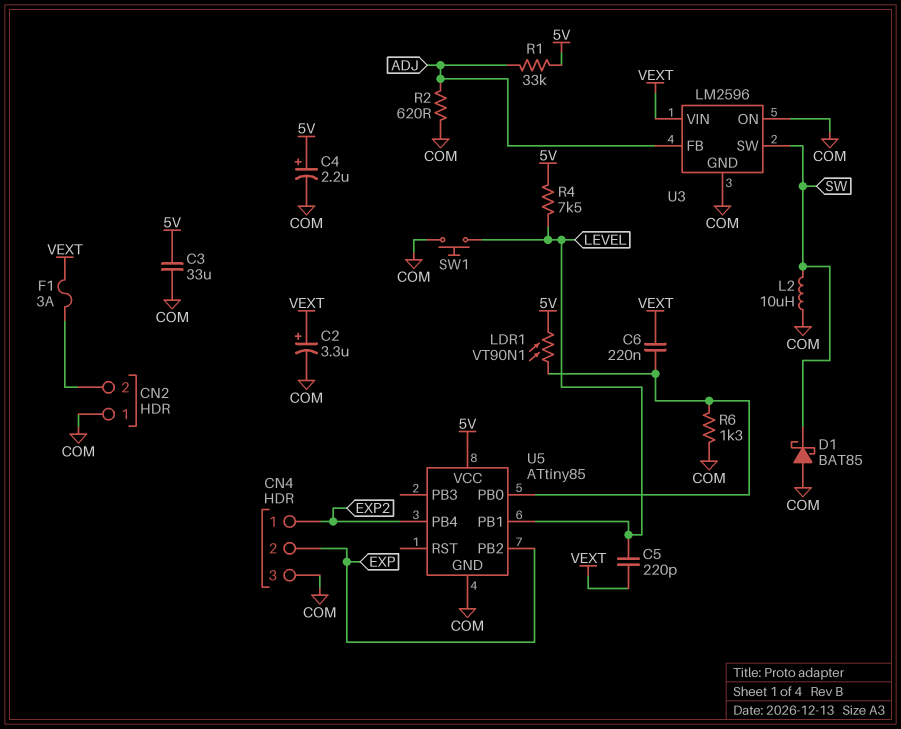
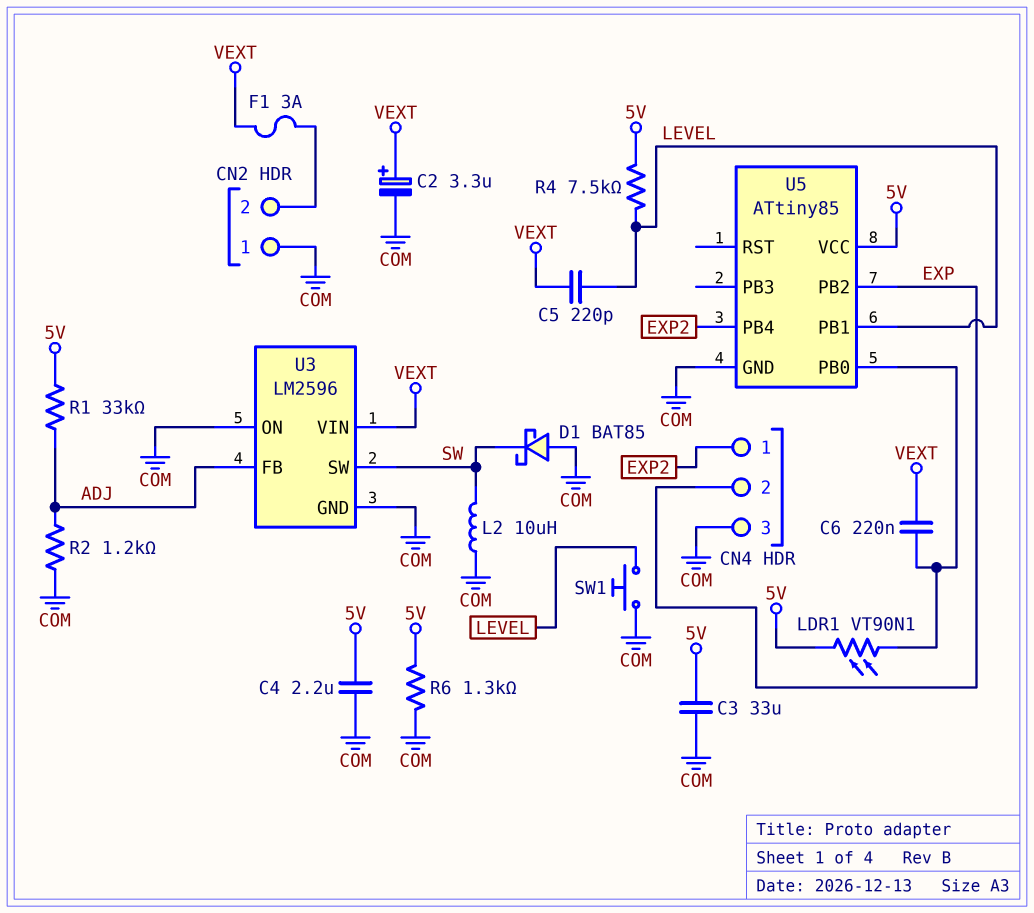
C4: 2.2uF (plus 5V, minus COM) -> 2.2uF (5V, COM)
R2: 620 (ADJ, COM) -> 1.2k (ADJ, COM)
R6: 1.3k (COM, U5/PB0) -> 1.3k (5V, COM)

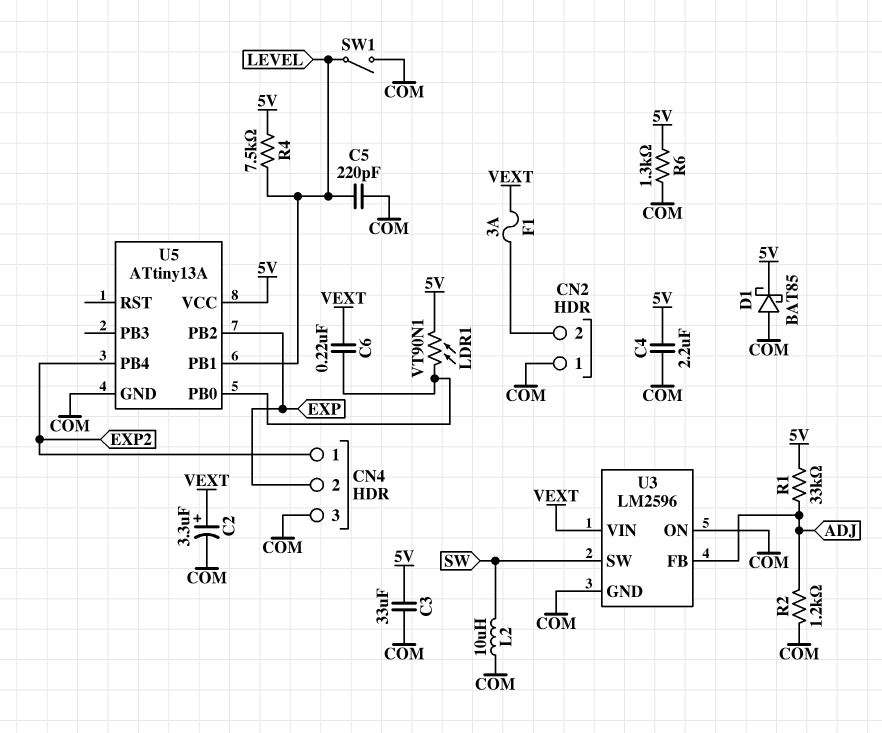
C5: 220pF (LEVEL, VEXT) -> 220pF (COM, LEVEL)
D1: schottky BAT85 (A COM, K SW) -> schottky BAT85 (A COM, K 5V)
SW1: button (COM, LEVEL) -> switch (COM, LEVEL)
U5: ATtiny85 -> ATtiny13A

